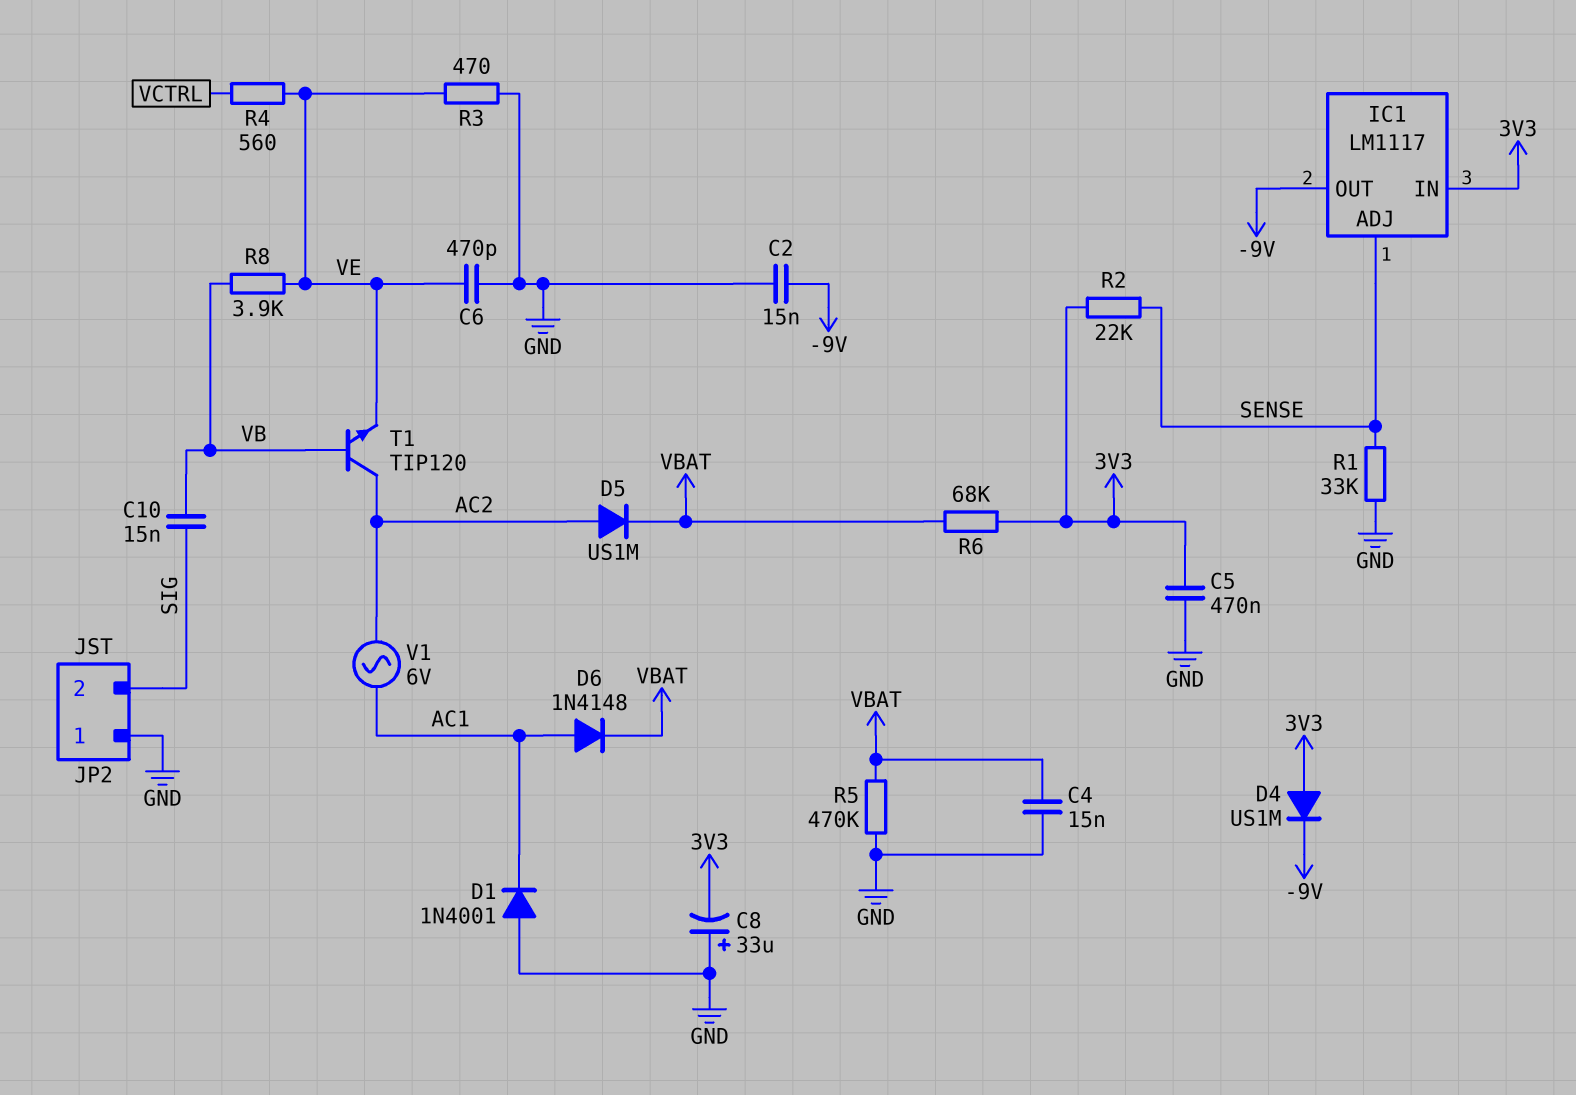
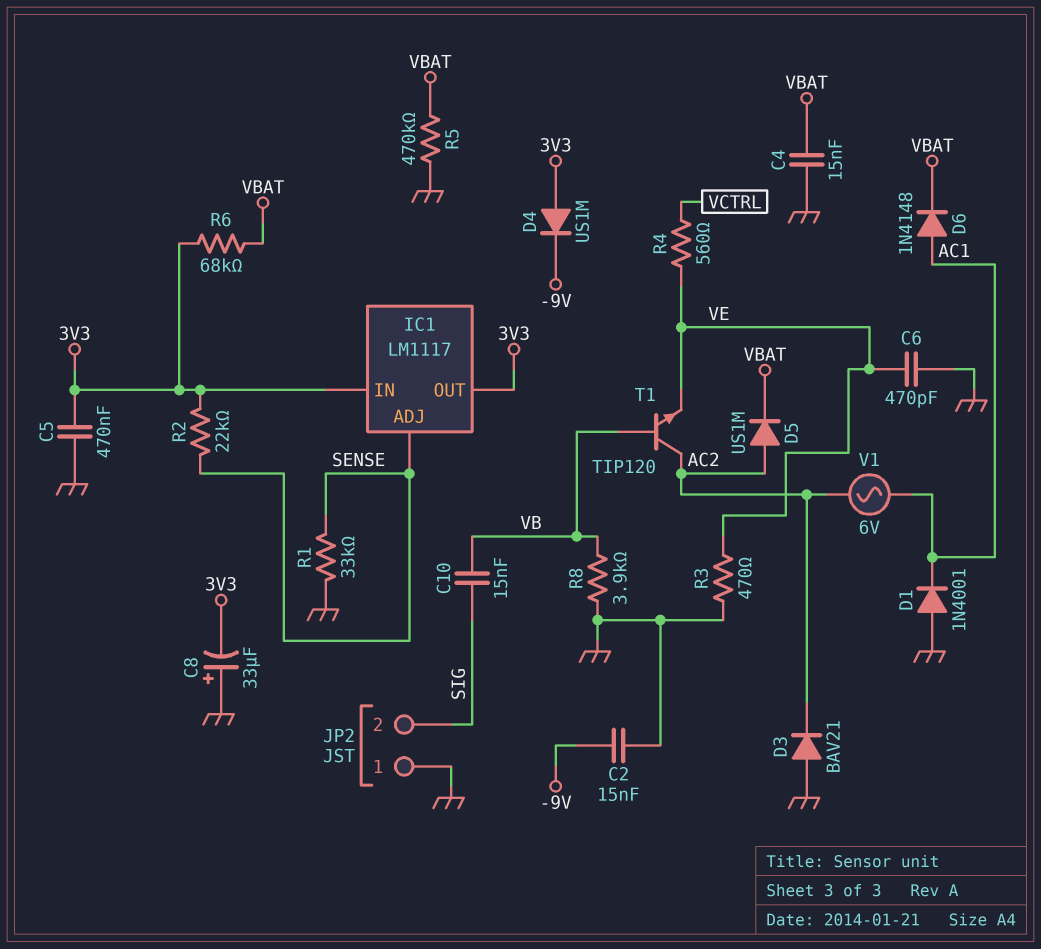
D3: none -> diode BAV21 (A GND, K AC2)
IC1 pin OUT: -9V -> 3V3
R8: 3.9k (VB, VE) -> 3.9k (GND, VB)

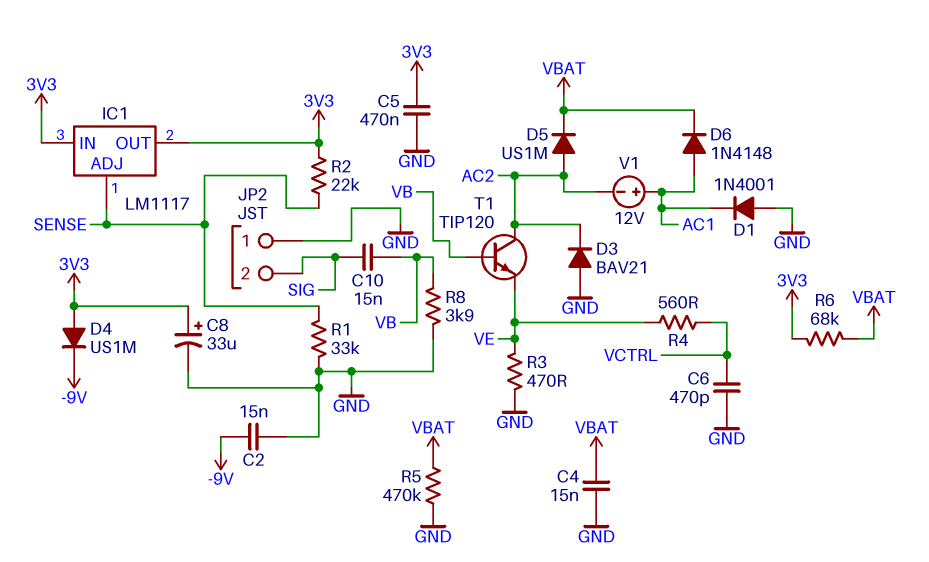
C6: 470pF (GND, VE) -> 470pF (GND, VCTRL)
C8: 33uF (plus GND, minus 3V3) -> 33uF (plus 3V3, minus GND)
V1: AC 6V (AC1, AC2) -> 12V (plus AC1, minus AC2)

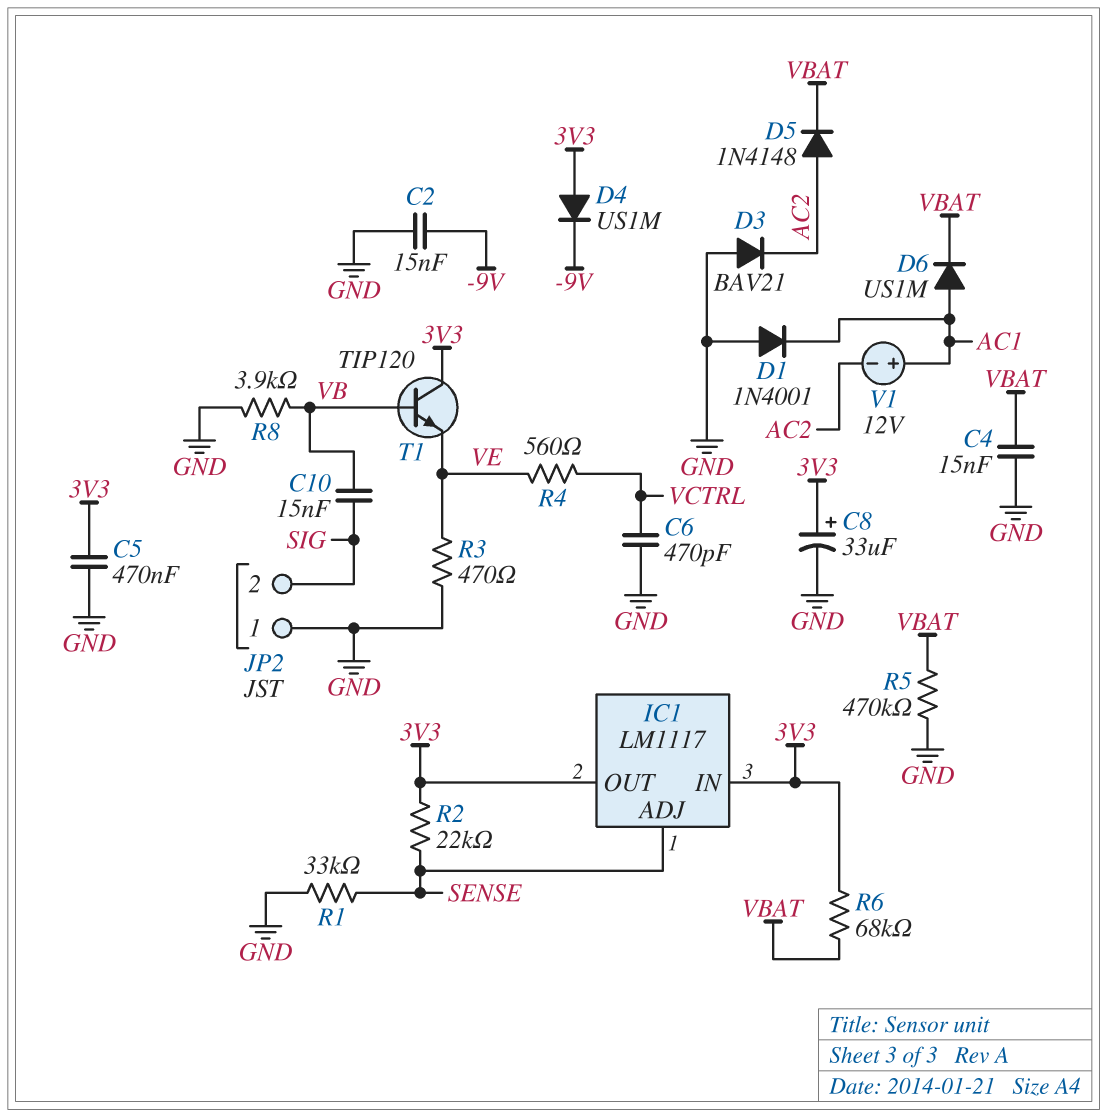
D5: diode US1M (A AC2, K VBAT) -> diode 1N4148 (A AC2, K VBAT)
D6: diode 1N4148 (A AC1, K VBAT) -> diode US1M (A AC1, K VBAT)
T1: NPN TIP120 (B VB, C AC2, E VE) -> NPN TIP120 (B VB, C 3V3, E VE)

